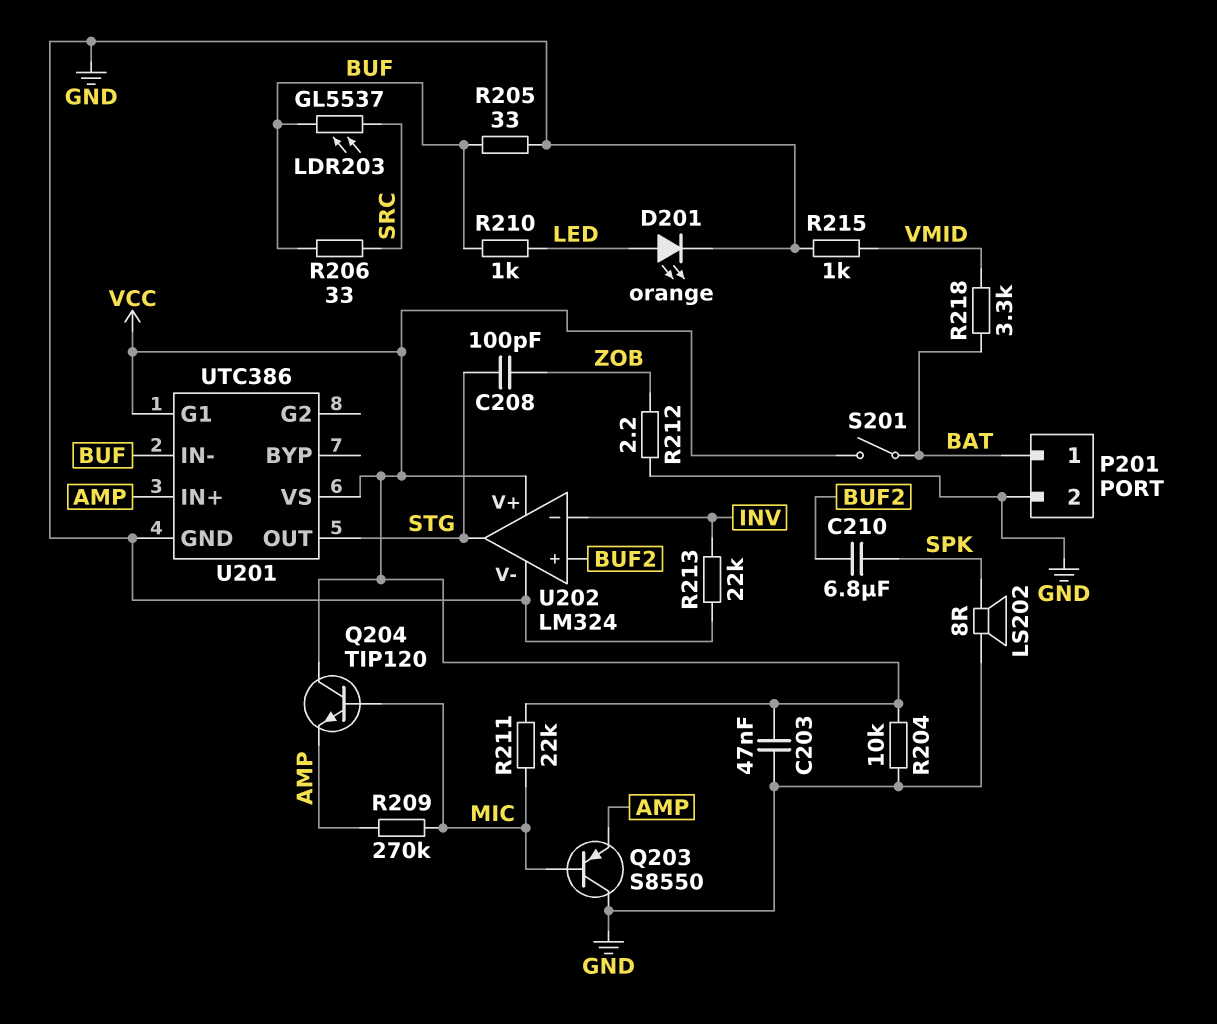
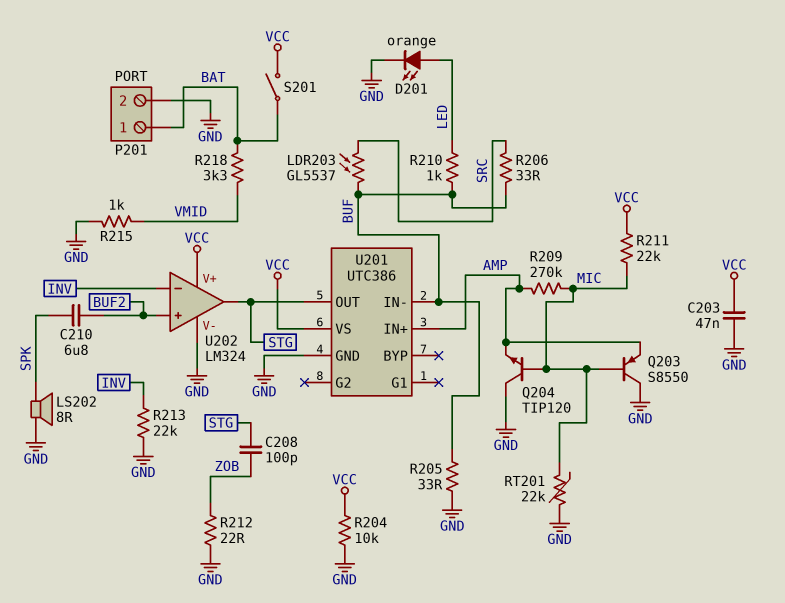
Q204: NPN TIP120 (B MIC, C VCC, E AMP) -> NPN TIP120 (B MIC, C GND, E AMP)
R212: 2.2 (GND, ZOB) -> 22 (GND, ZOB)
RT201: none -> 22k (GND, MIC)
U201 pin G1: VCC -> none

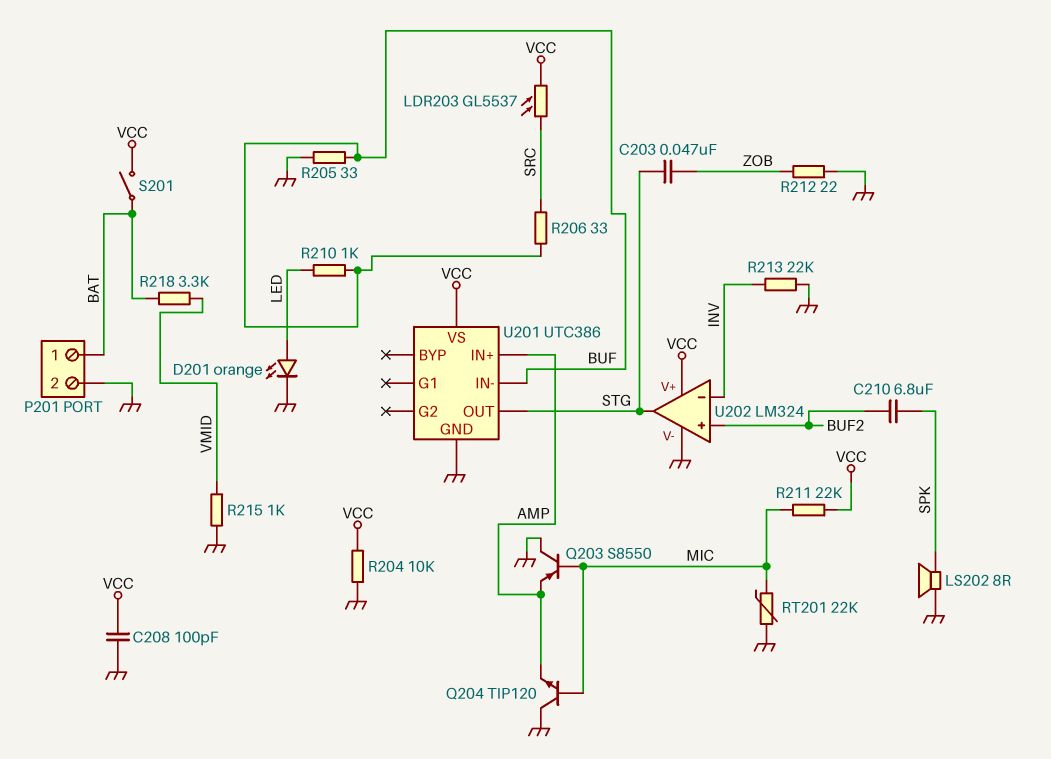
C203: 47nF (GND, VCC) -> 47nF (STG, ZOB)
C208: 100pF (STG, ZOB) -> 100pF (GND, VCC)
LDR203: GL5537 (BUF, SRC) -> GL5537 (SRC, VCC)
R209: 270k (AMP, MIC) -> none

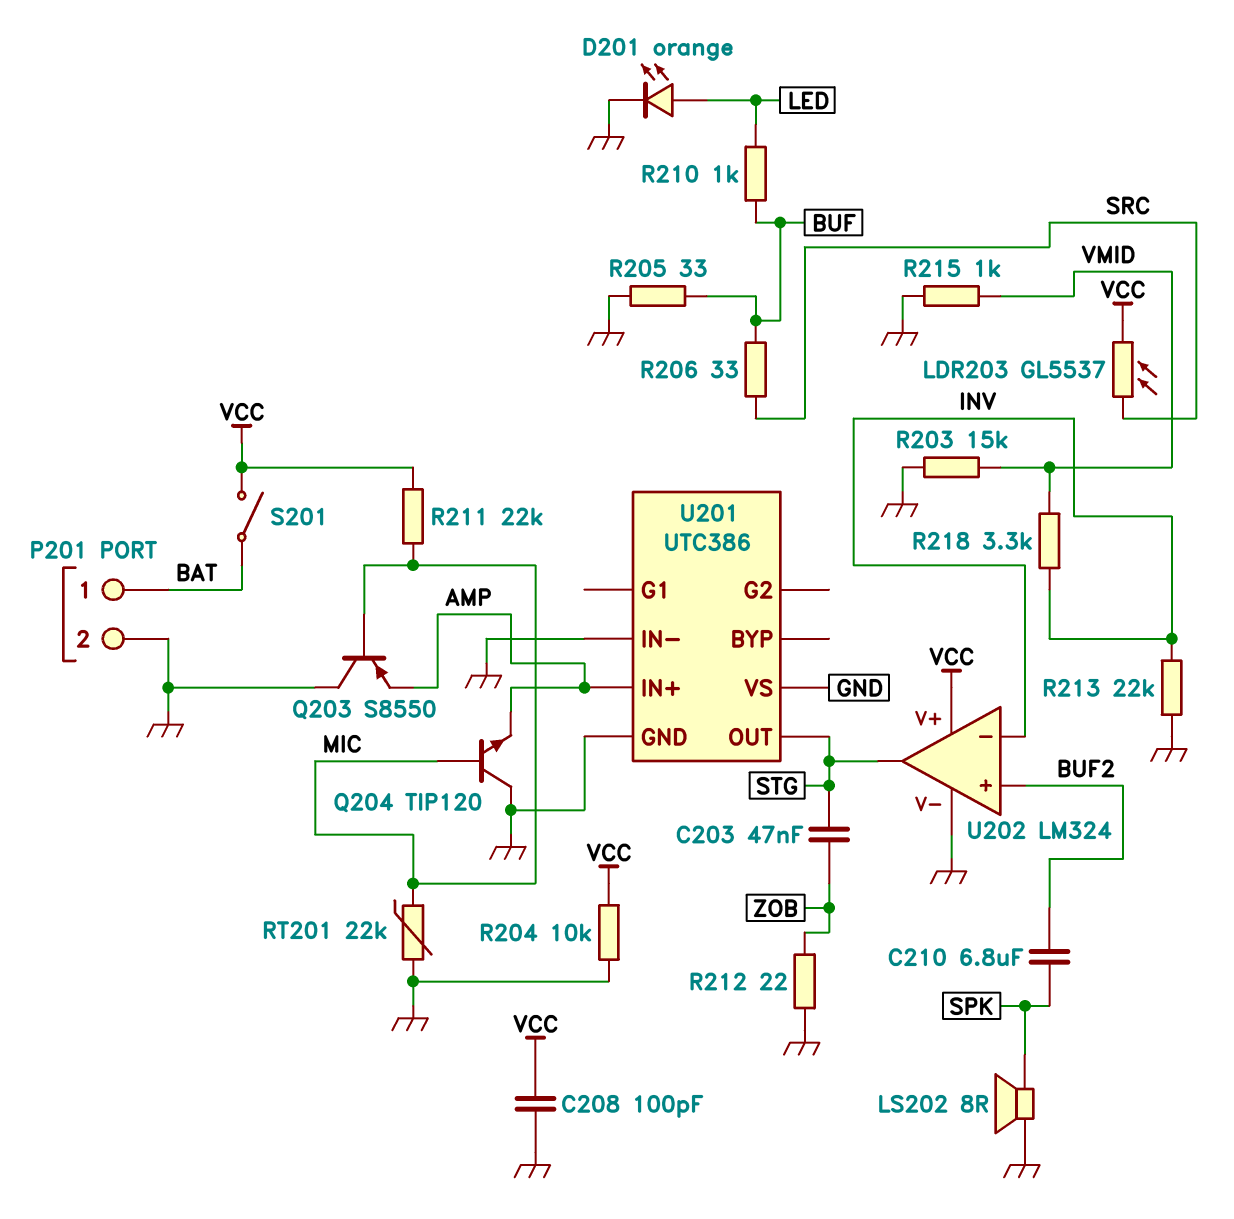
R203: none -> 15k (GND, VMID)
R218: 3.3k (BAT, VMID) -> 3.3k (INV, VMID)
U201 pin IN-: BUF -> GND
U201 pin VS: VCC -> GND

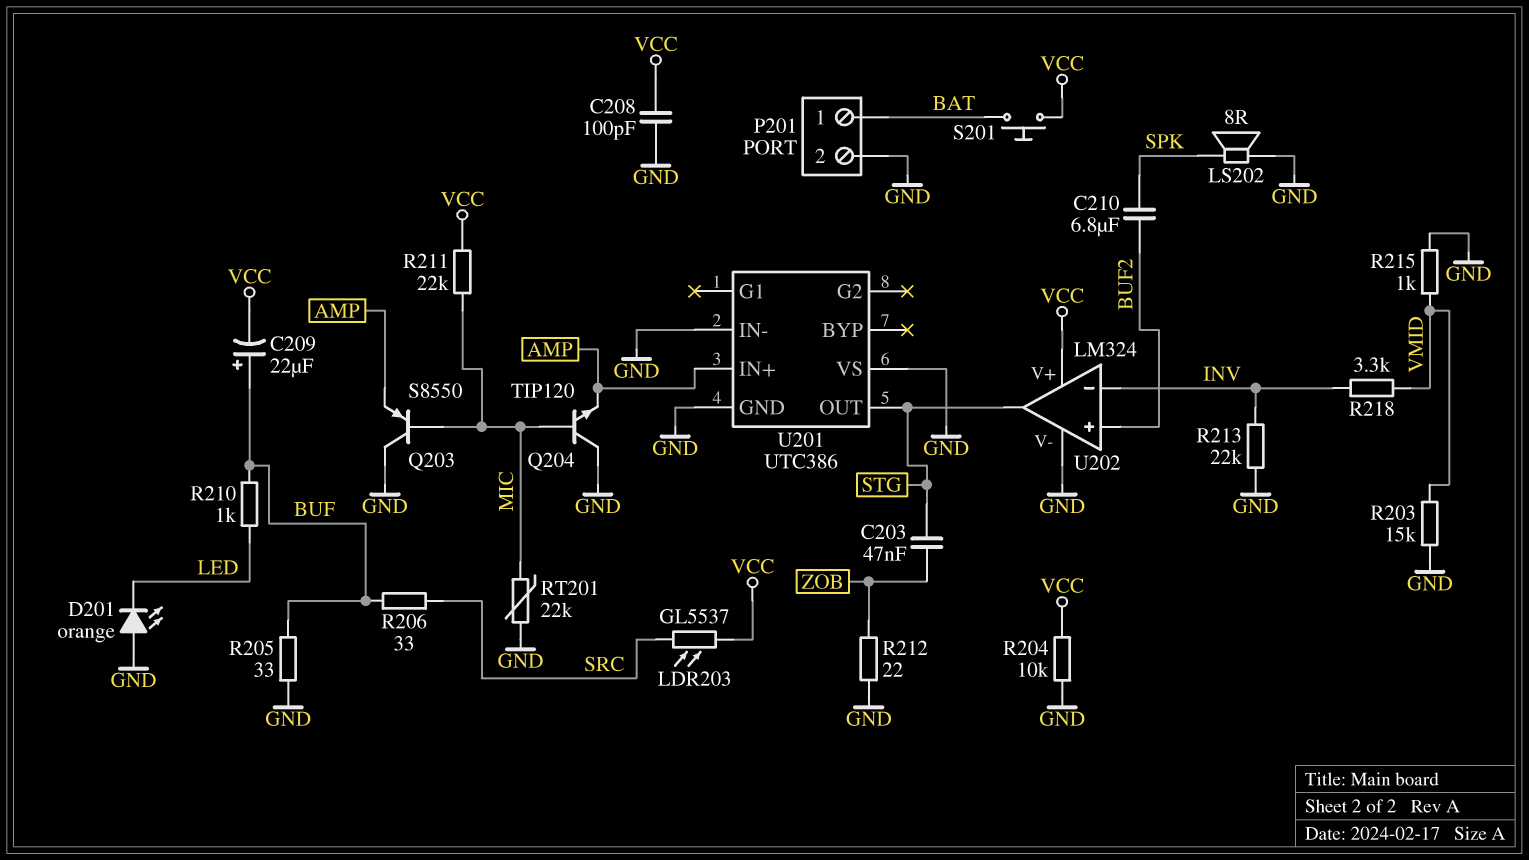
C209: none -> 22uF (plus BUF, minus VCC)
D201: LED orange (A LED, K GND) -> LED orange (A GND, K LED)
S201: switch (BAT, VCC) -> button (BAT, VCC)

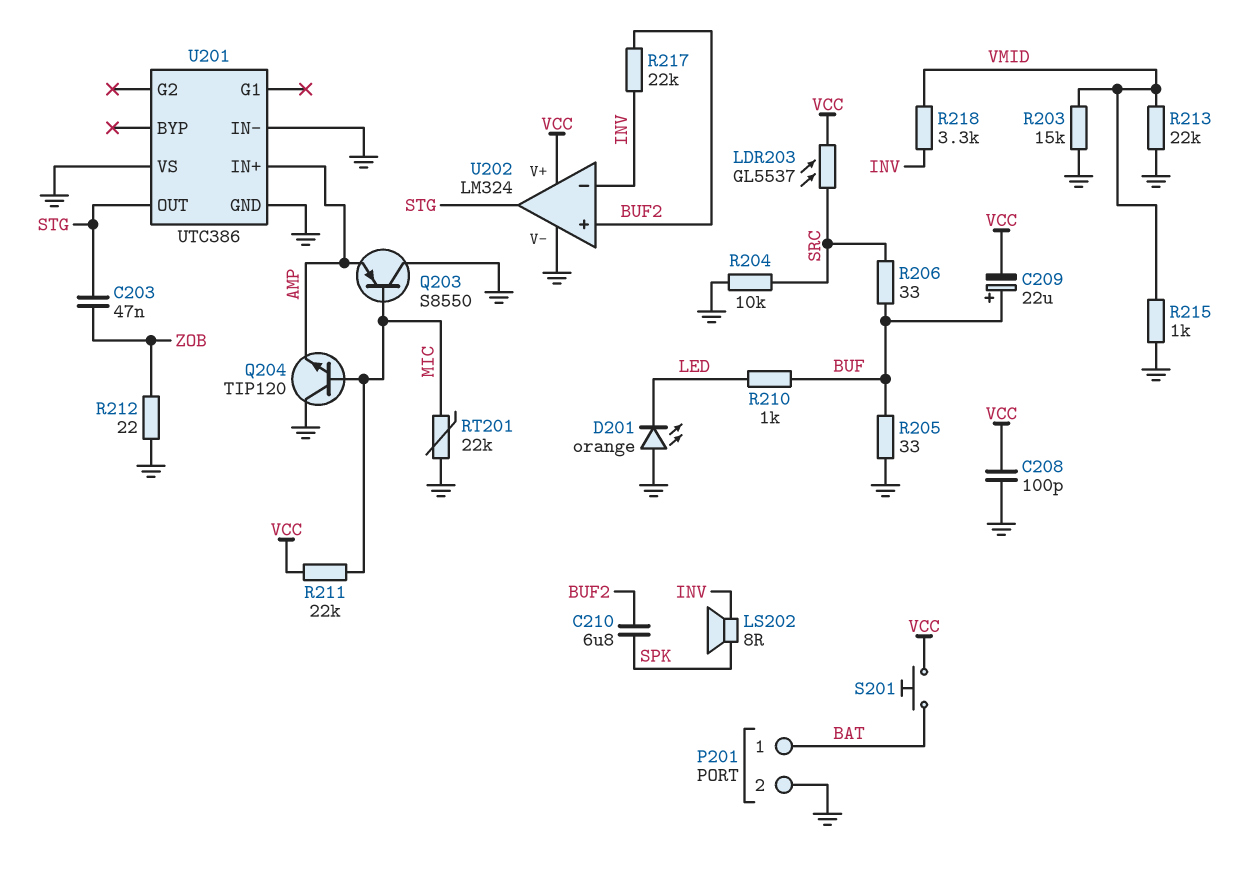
LS202: speaker 8R (GND, SPK) -> speaker 8R (INV, SPK)
R204: 10k (GND, VCC) -> 10k (GND, SRC)
R213: 22k (GND, INV) -> 22k (GND, VMID)
R217: none -> 22k (BUF2, INV)

